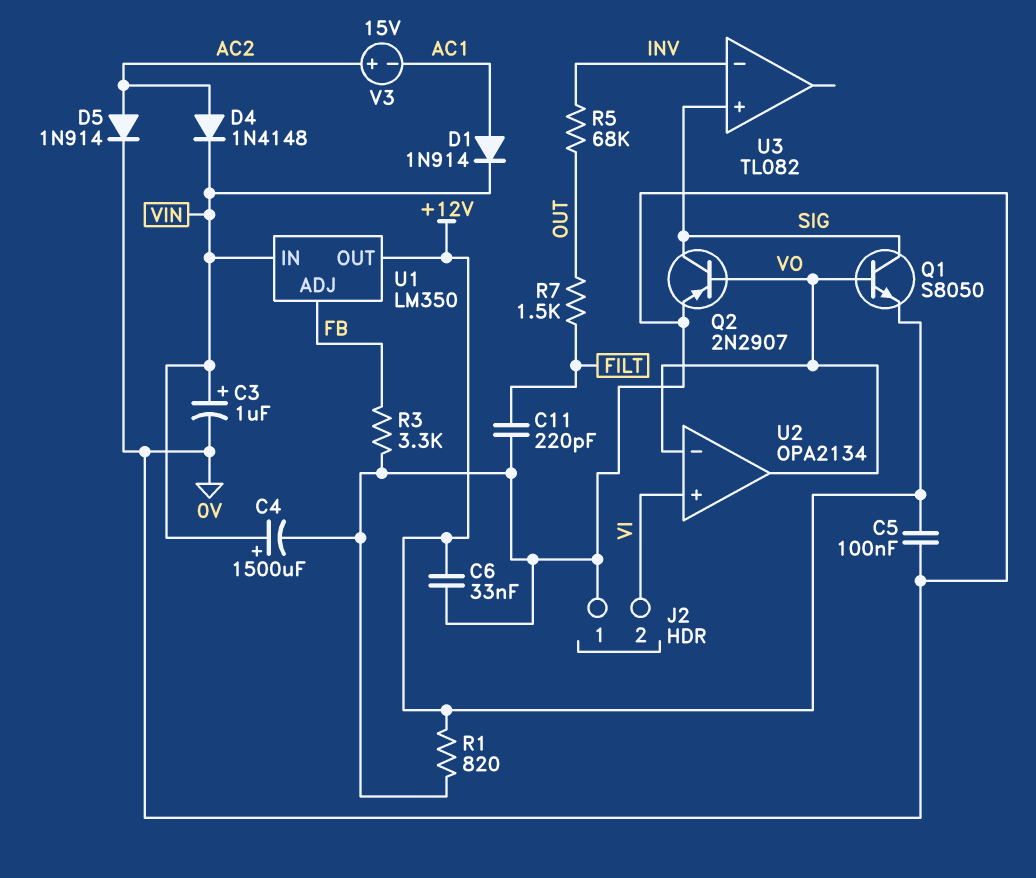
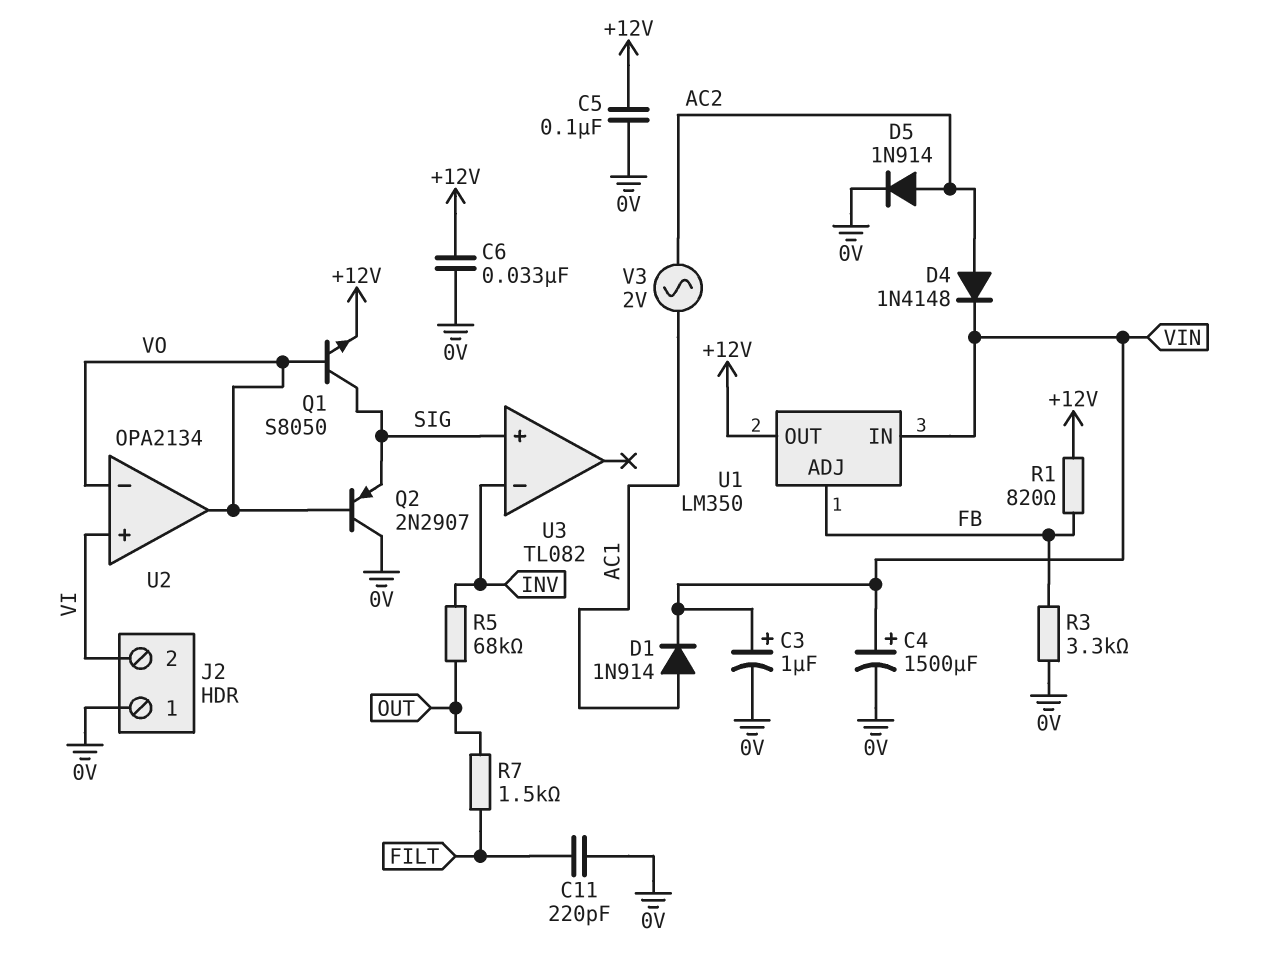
Q2: PNP 2N2907 (B VO, C SIG, E 0V) -> PNP 2N2907 (B VO, C 0V, E SIG)
R1: 820 (+12V, 0V) -> 820 (+12V, FB)
V3: 15V (plus AC2, minus AC1) -> AC 2V (AC1, AC2)

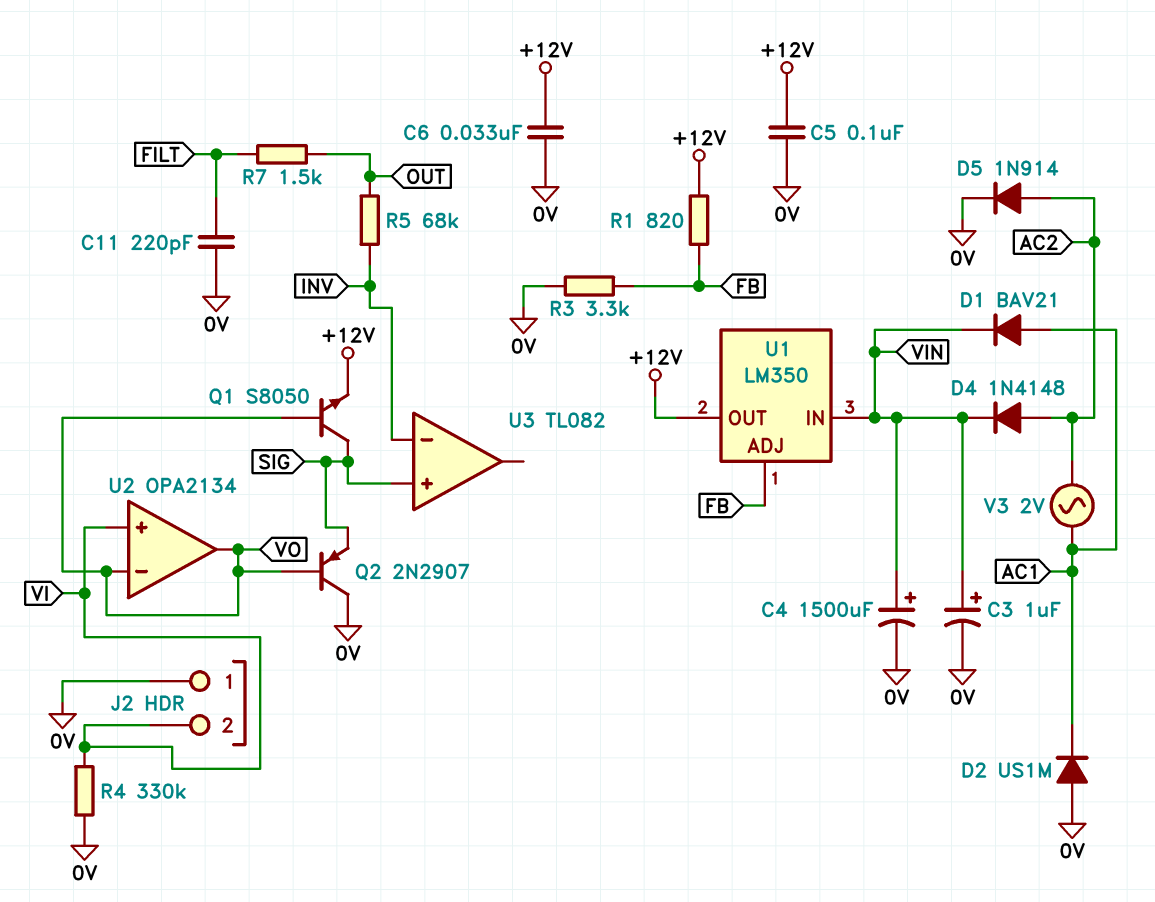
D1: diode 1N914 (A AC1, K VIN) -> diode BAV21 (A AC1, K VIN)
D2: none -> diode US1M (A 0V, K AC1)
R4: none -> 330k (0V, VI)

